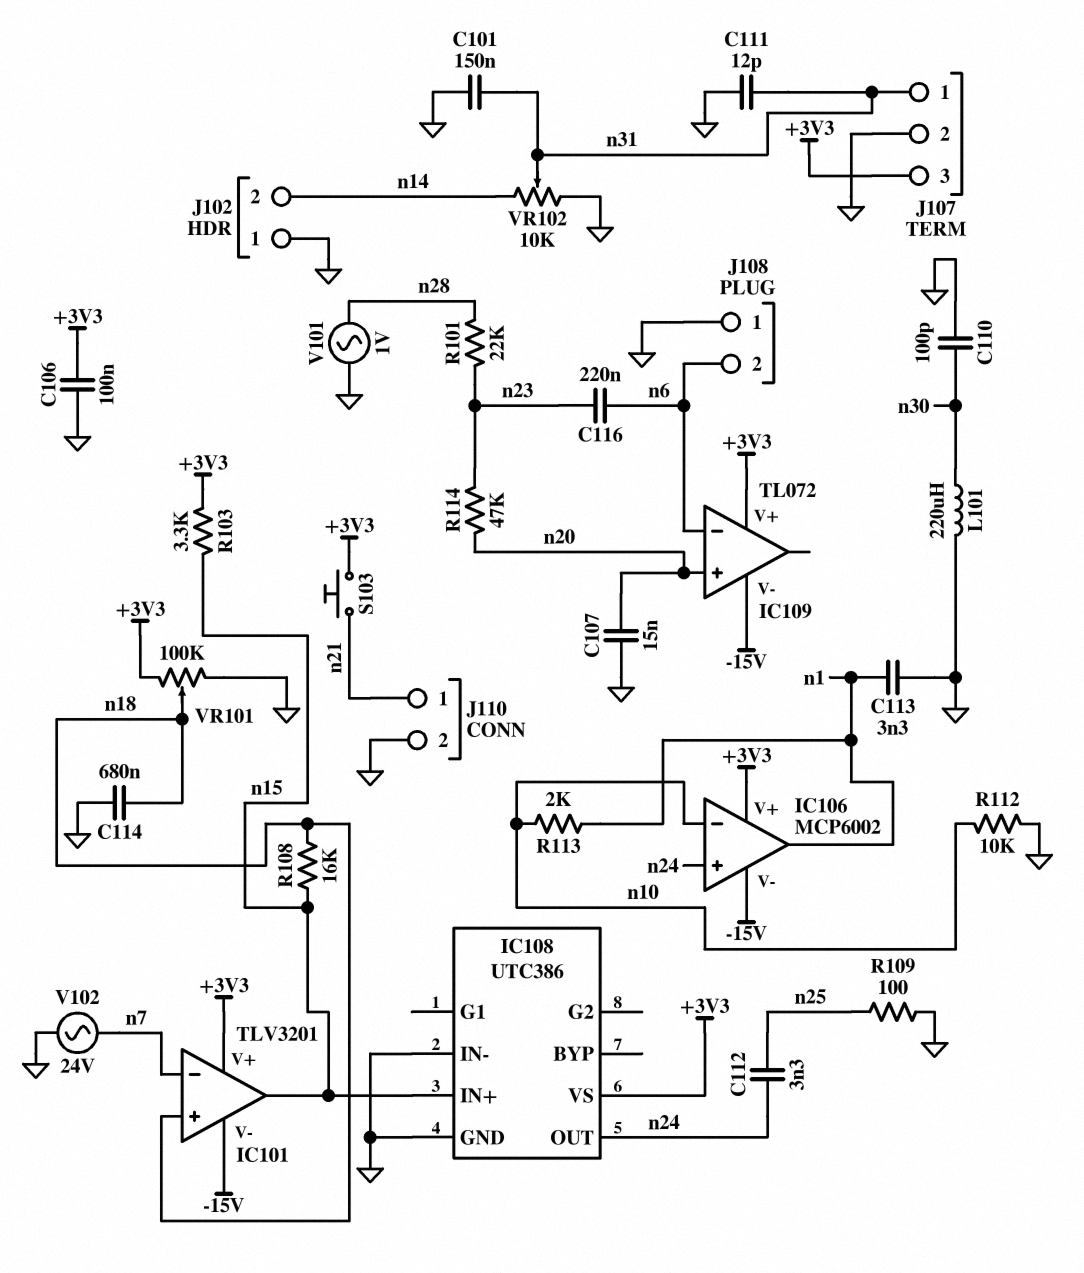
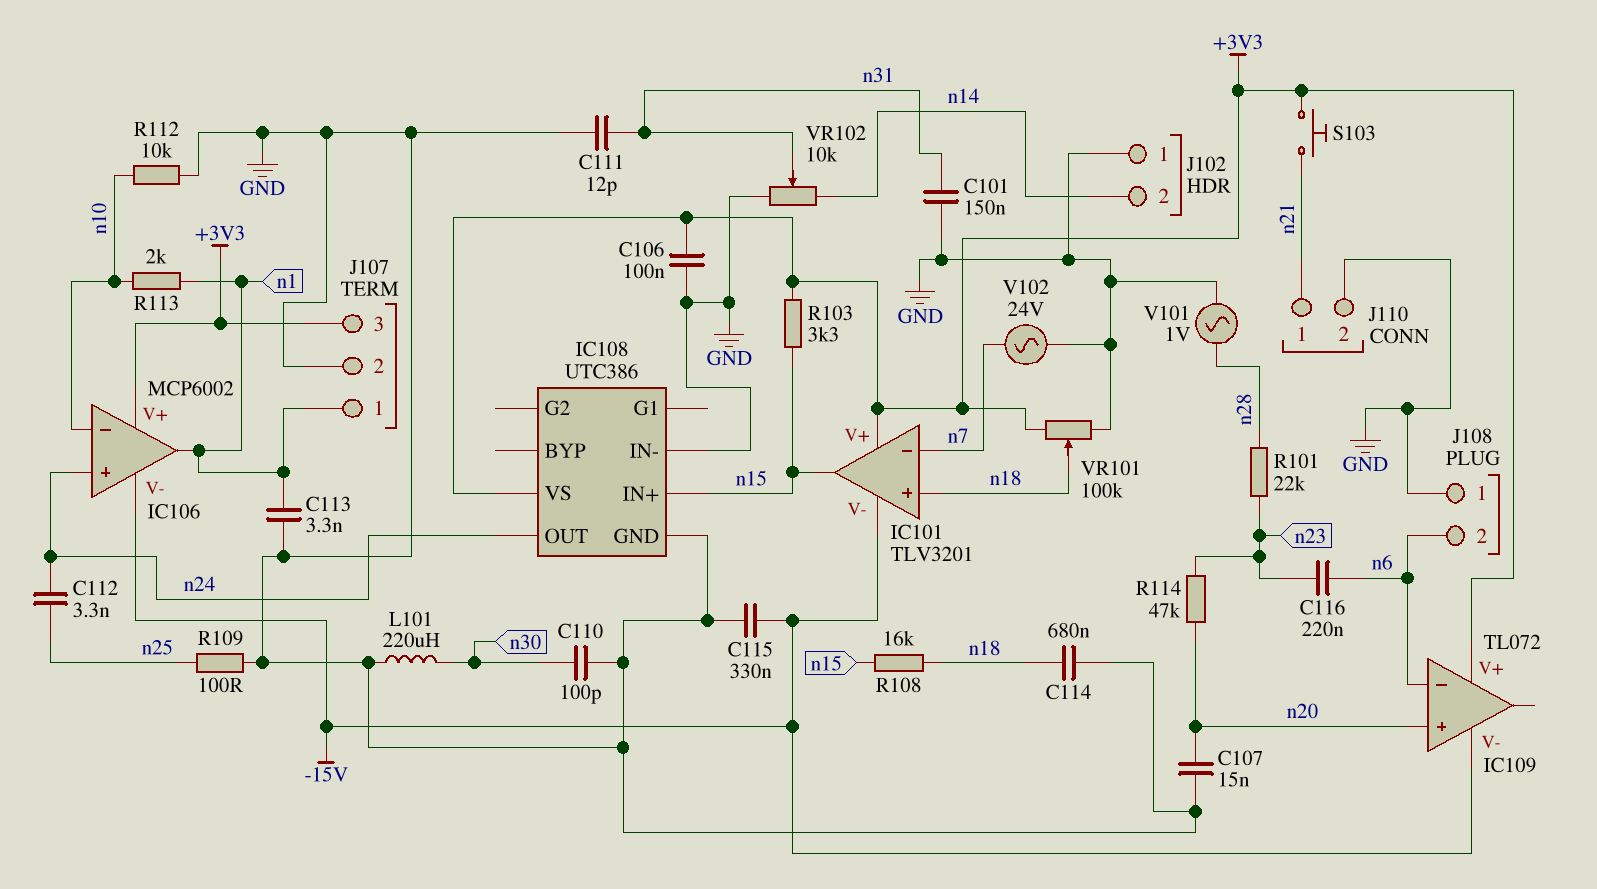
C115: none -> 330nF (-15V, GND)
J107 pin 1: n31 -> n1

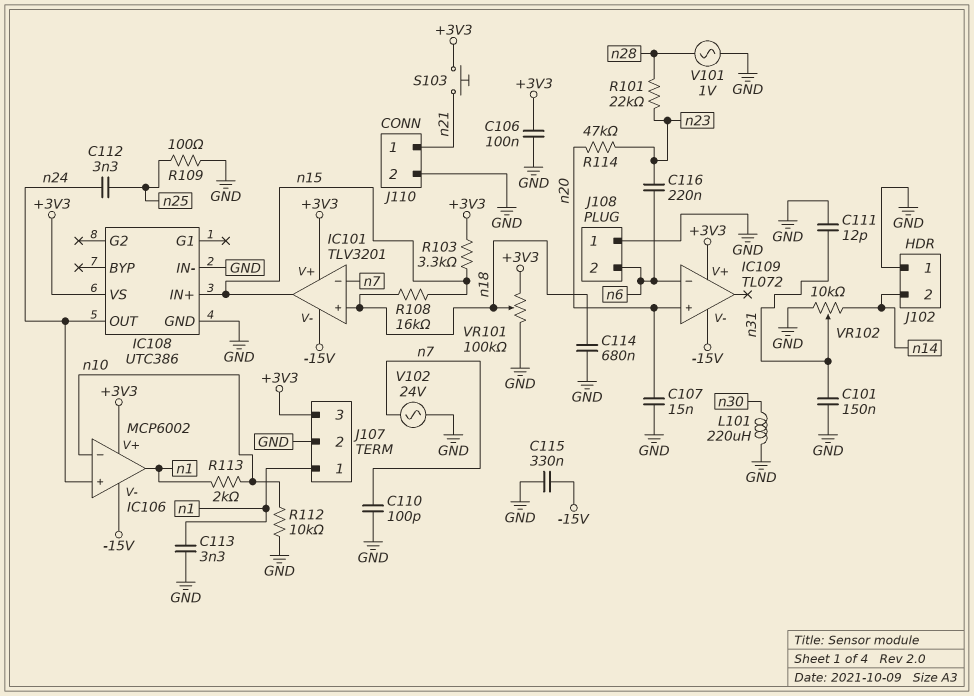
C110: 100pF (GND, n30) -> 100pF (GND, n7)

